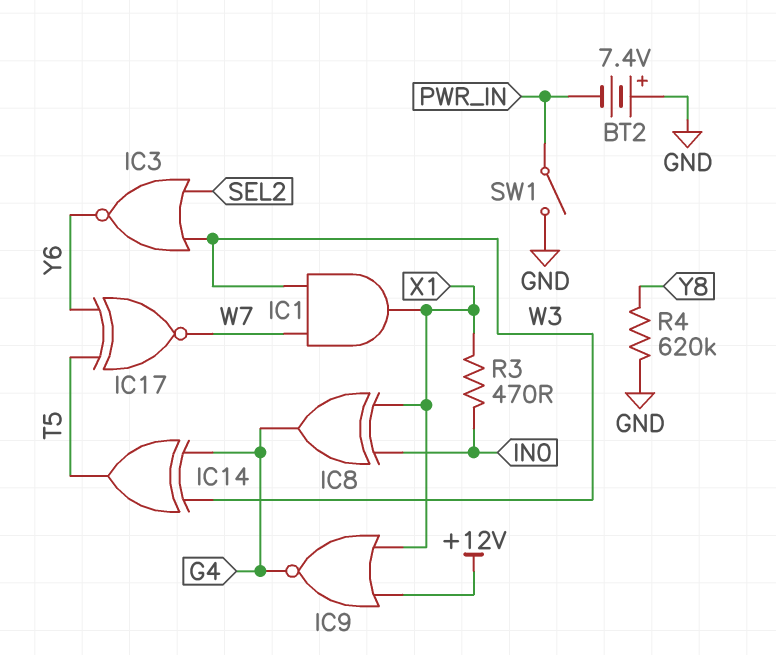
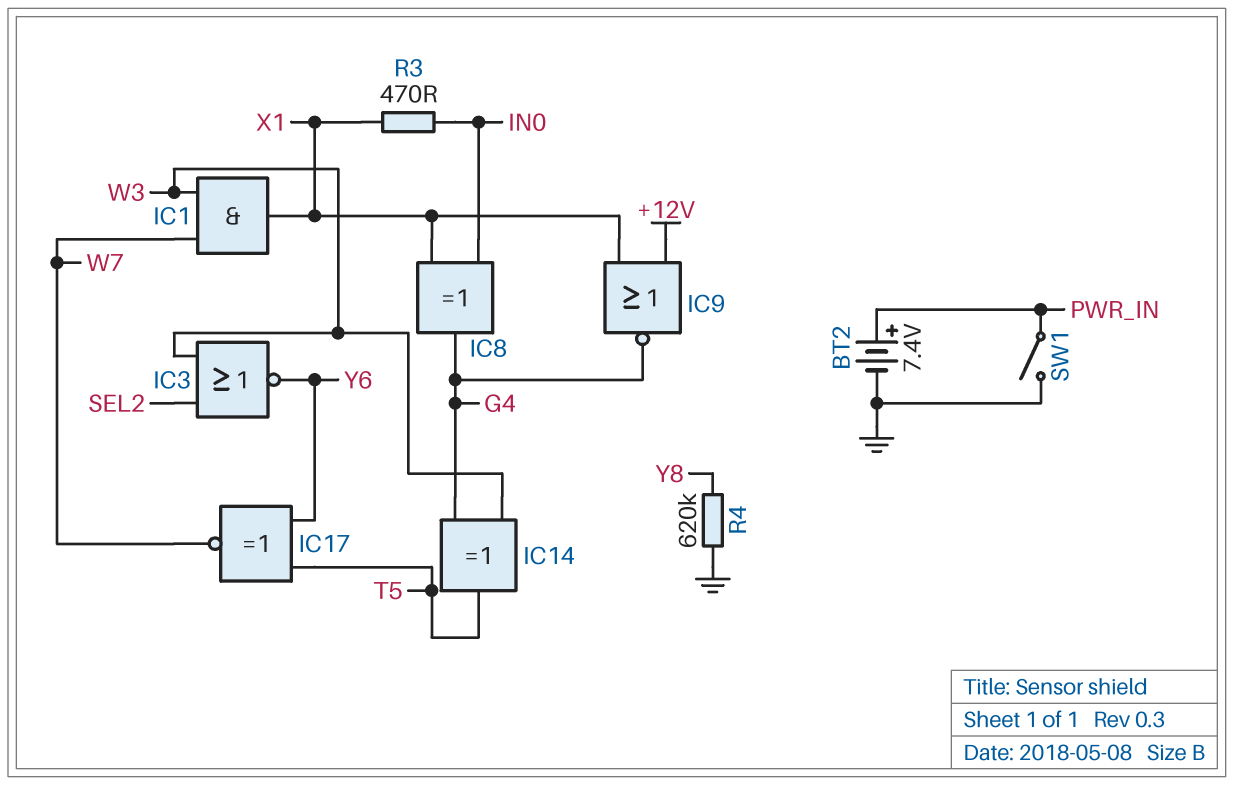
BT2: 7.4V (plus GND, minus PWR_IN) -> 7.4V (plus PWR_IN, minus GND)

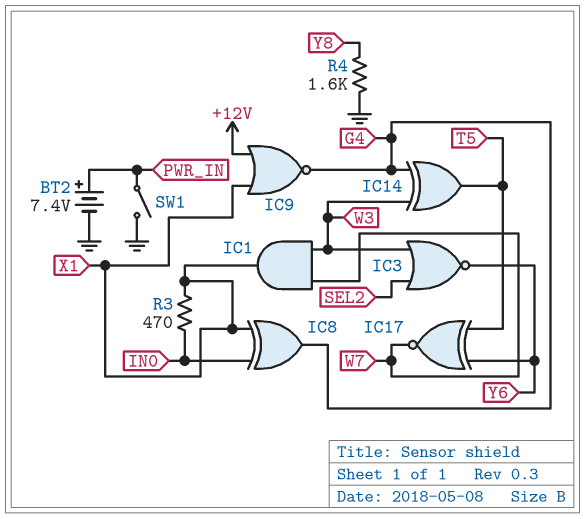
R4: 620k (GND, Y8) -> 1.6k (GND, Y8)

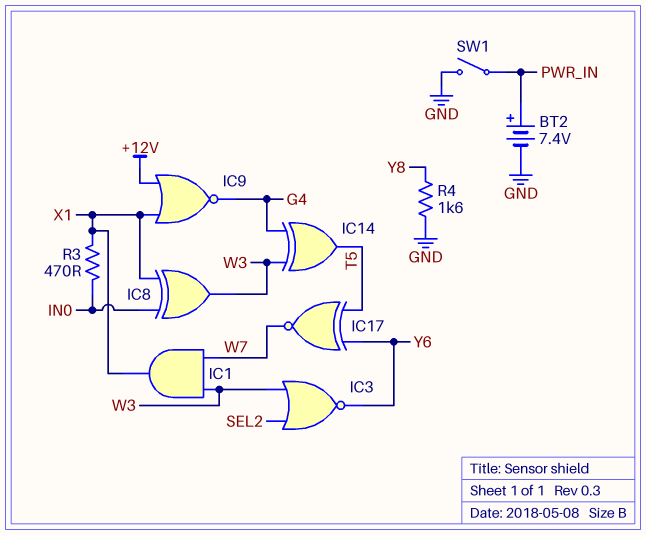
IC8: XOR (in IN0, in X1, out G4) -> XOR (in IN0, in X1, out W3)

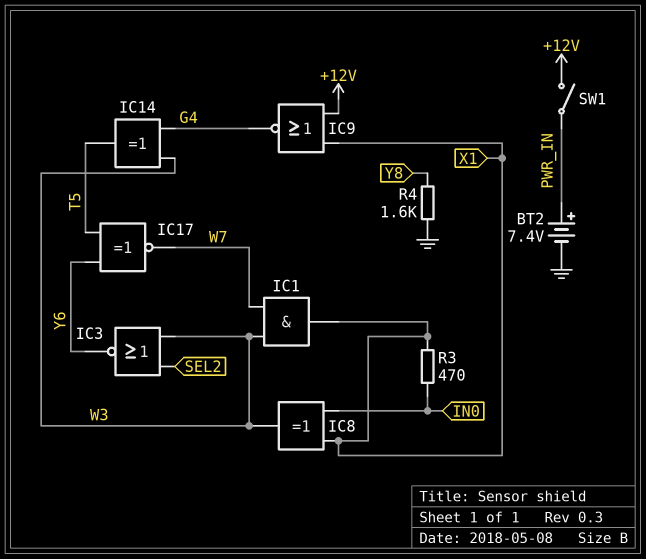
SW1: switch (GND, PWR_IN) -> switch (+12V, PWR_IN)

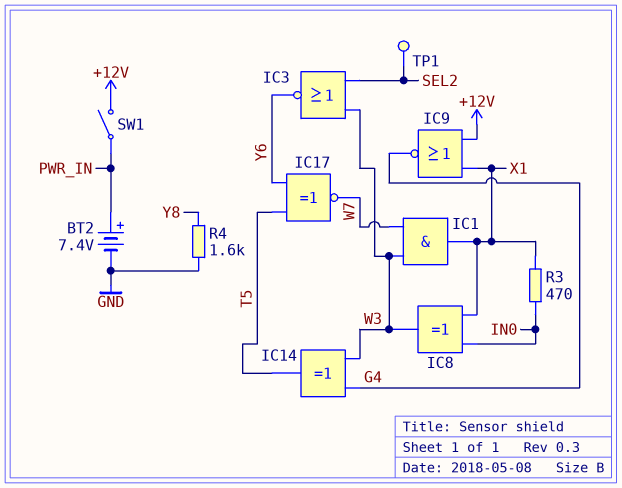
TP1: none -> test point (SEL2)

